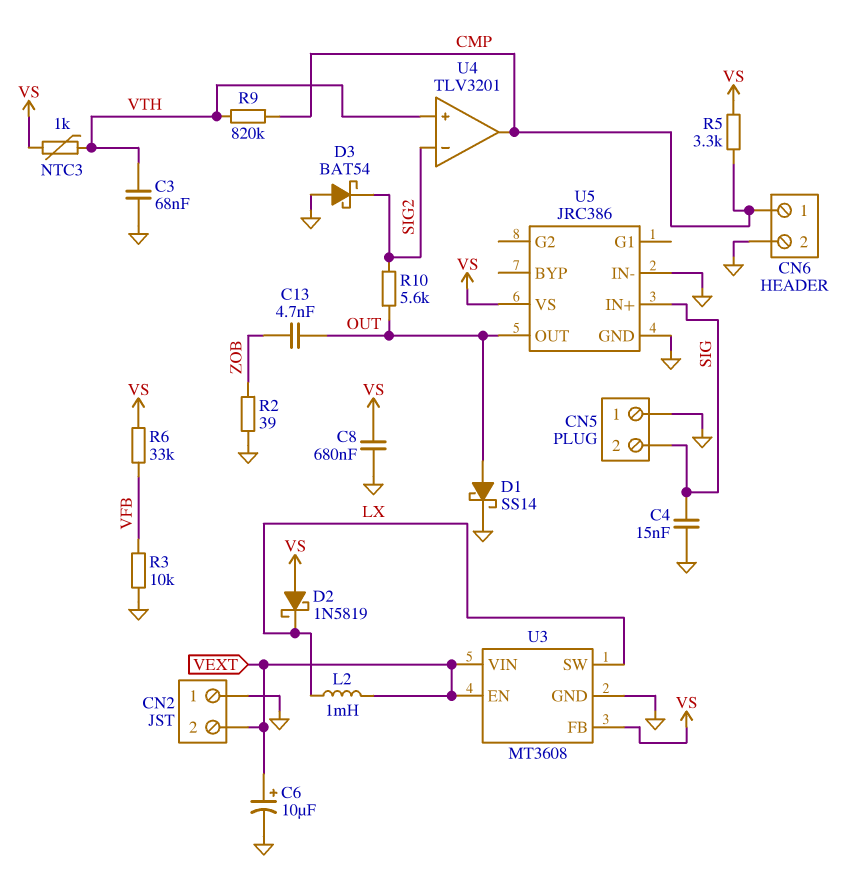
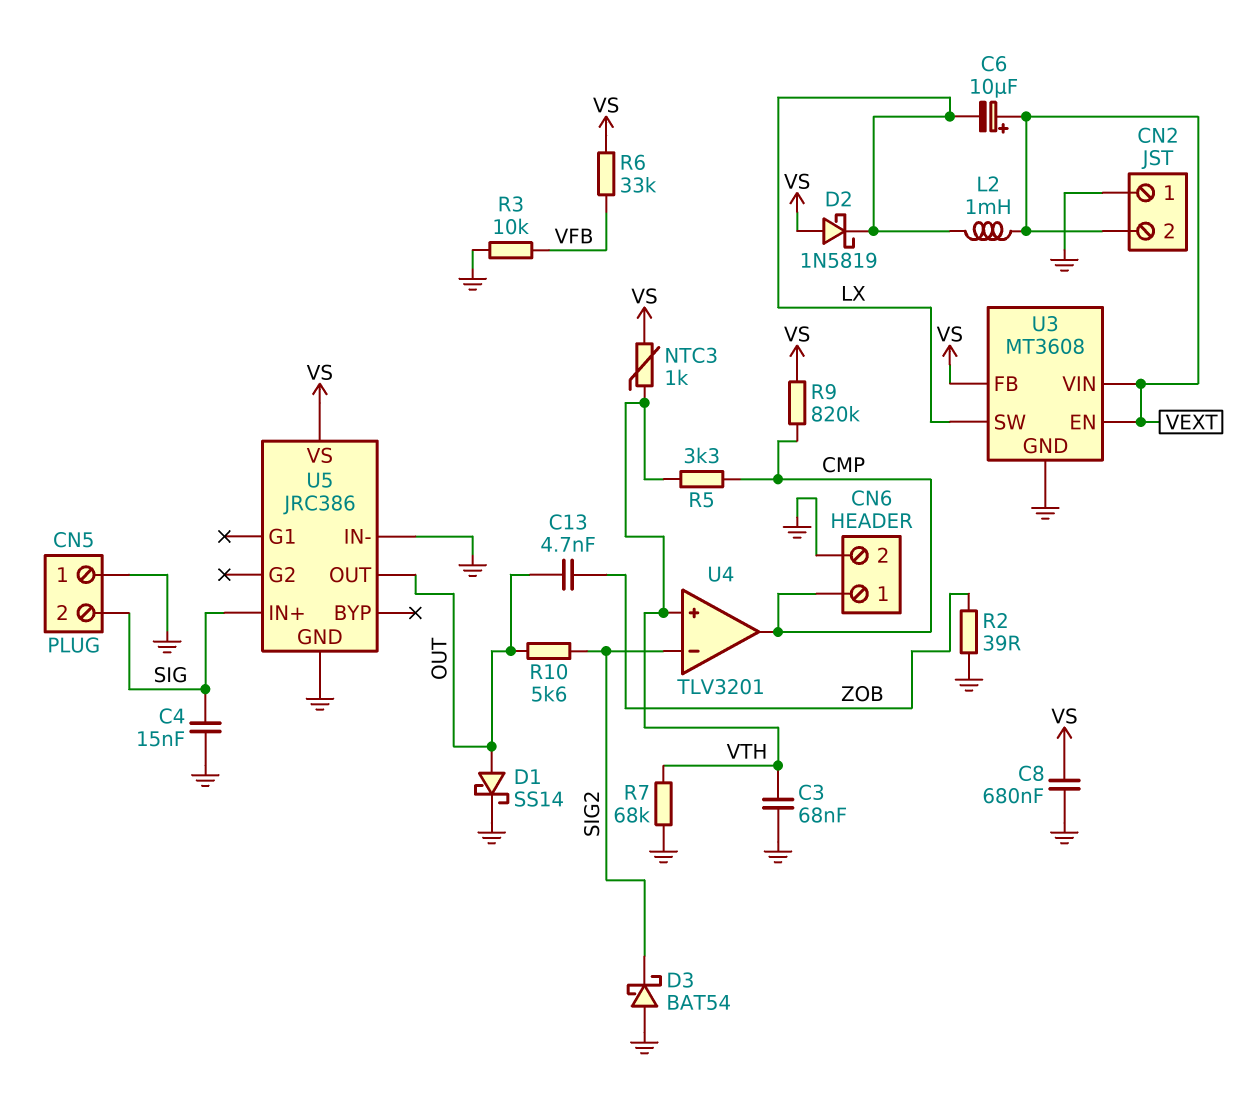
C6: 10uF (plus VEXT, minus GND) -> 10uF (plus VEXT, minus LX)
R5: 3.3k (CMP, VS) -> 3.3k (CMP, VTH)
R7: none -> 68k (GND, VTH)
R9: 820k (CMP, VTH) -> 820k (CMP, VS)

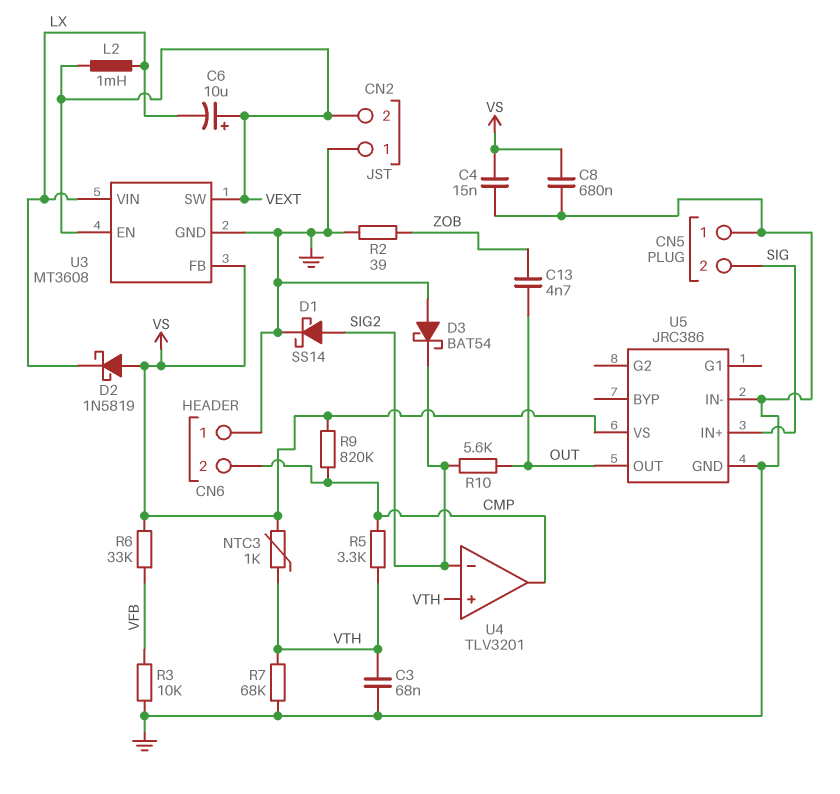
C4: 15nF (GND, SIG) -> 15nF (GND, VS)
CN6 pin 1: CMP -> GND
CN6 pin 2: GND -> CMP
D1: schottky SS14 (A OUT, K GND) -> schottky SS14 (A SIG2, K GND)
U3 pin SW: LX -> VEXT
U3 pin VIN: VEXT -> LX

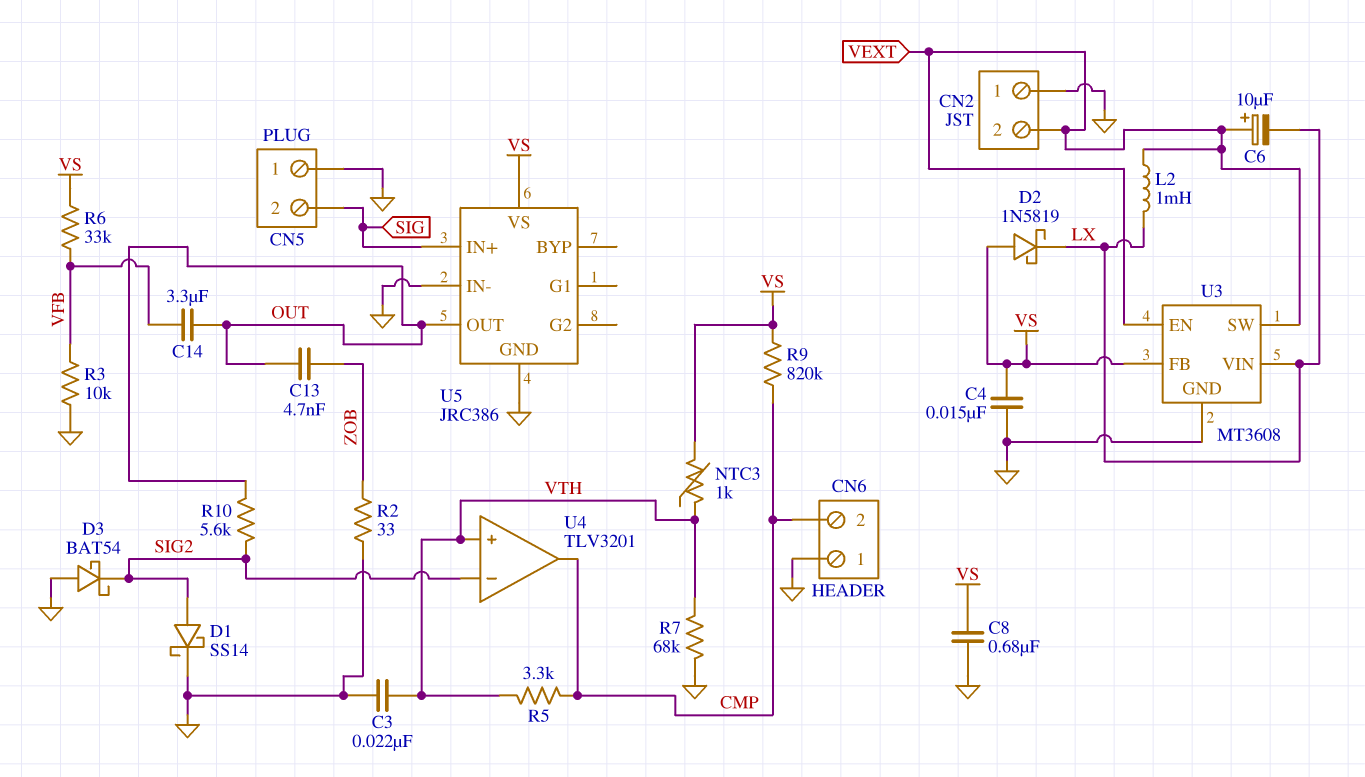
C3: 68nF (GND, VTH) -> 22nF (GND, VTH)
C14: none -> 3.3uF (OUT, VFB)
R2: 39 (GND, ZOB) -> 33 (GND, ZOB)

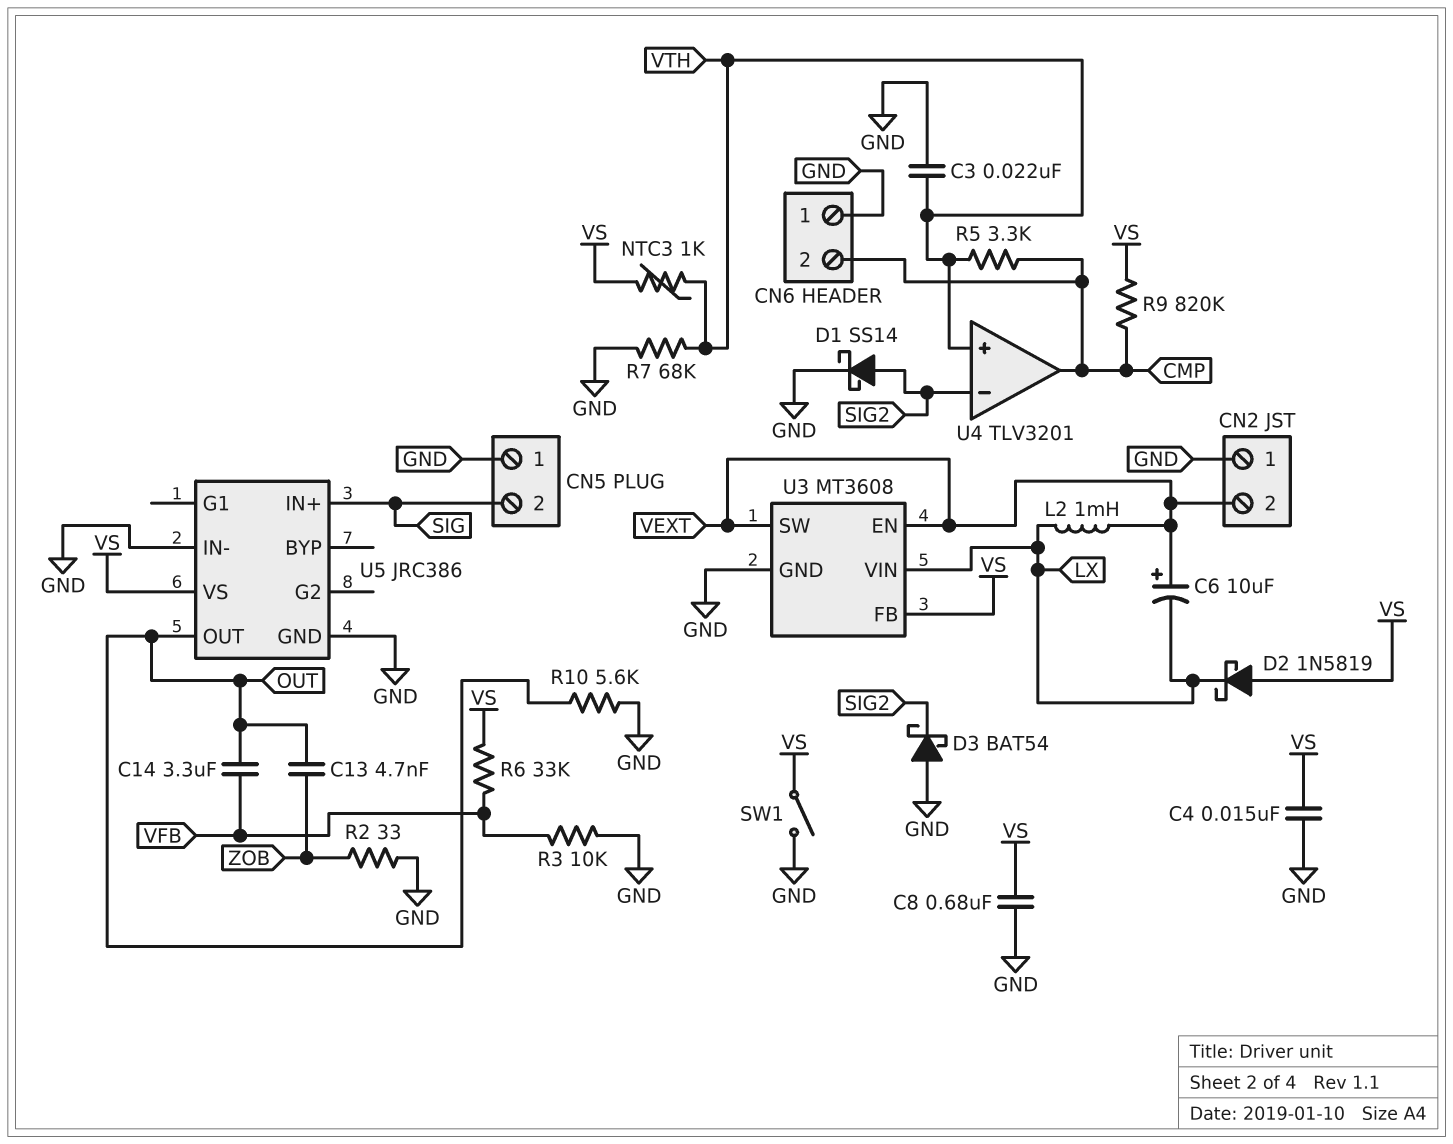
R10: 5.6k (OUT, SIG2) -> 5.6k (GND, OUT)
SW1: none -> switch (GND, VS)

